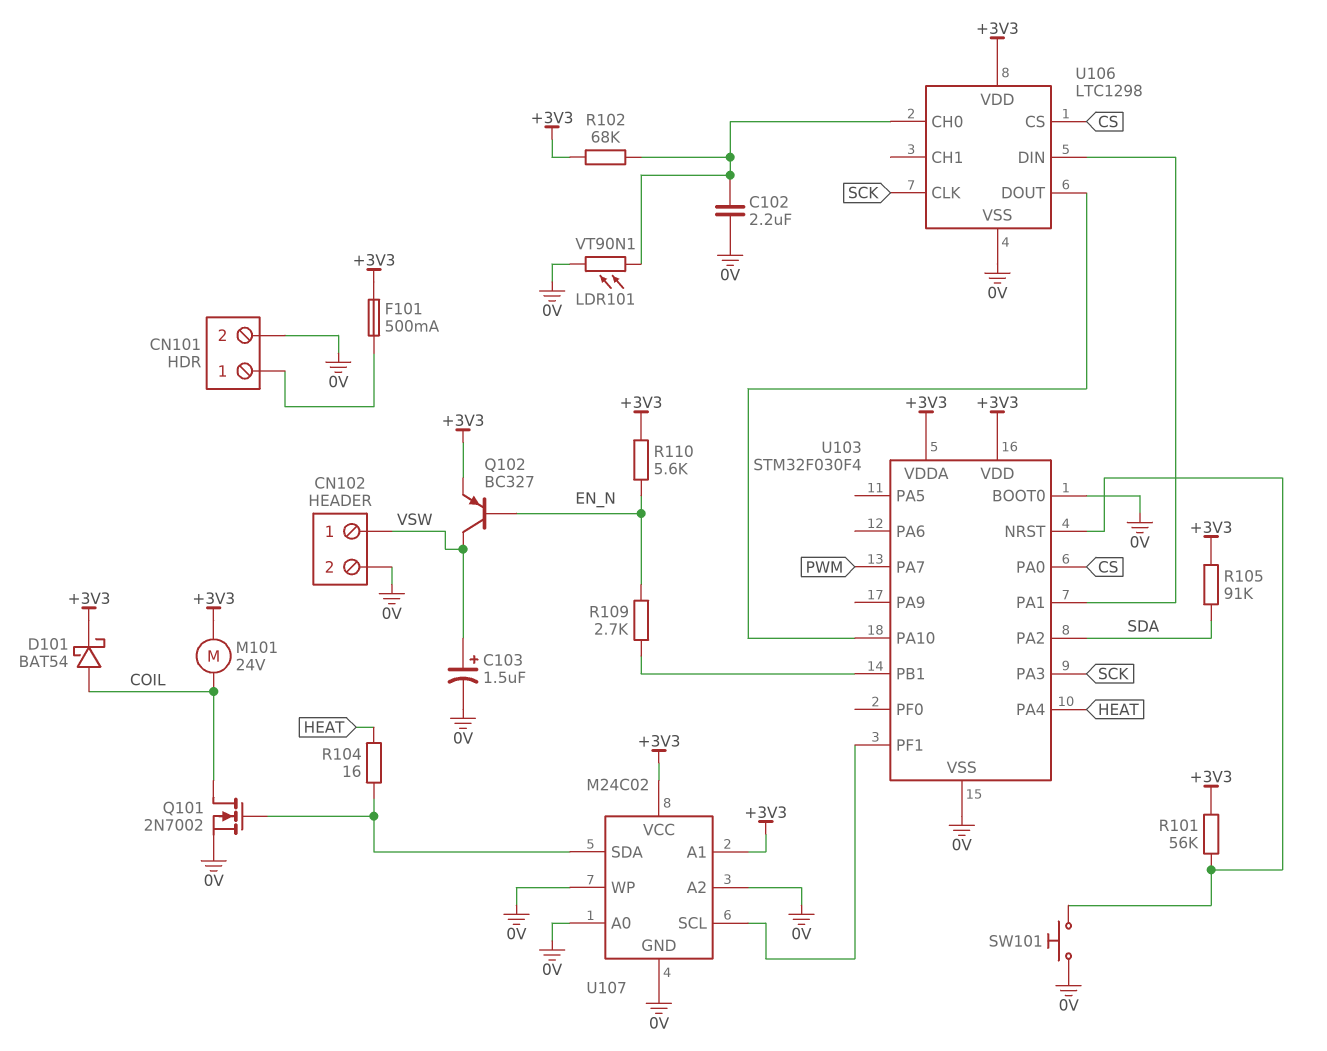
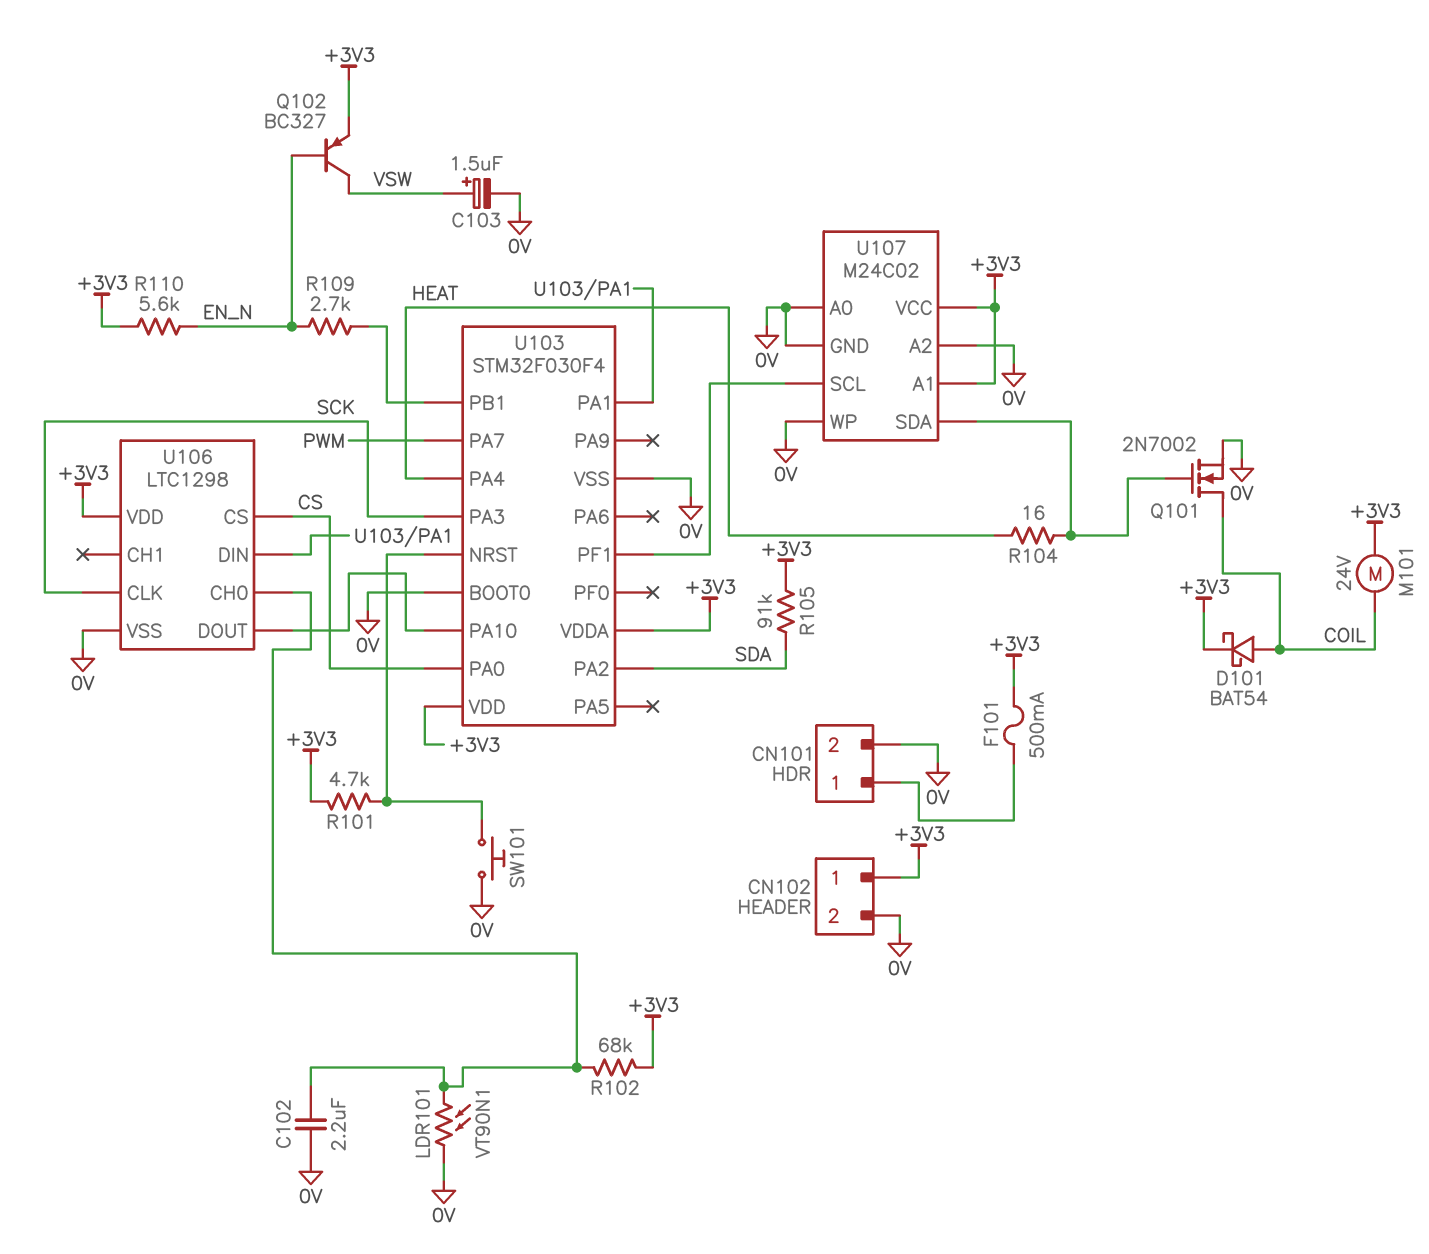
CN102 pin 1: VSW -> +3V3
R101: 56k (+3V3, U103/NRST) -> 4.7k (+3V3, U103/NRST)

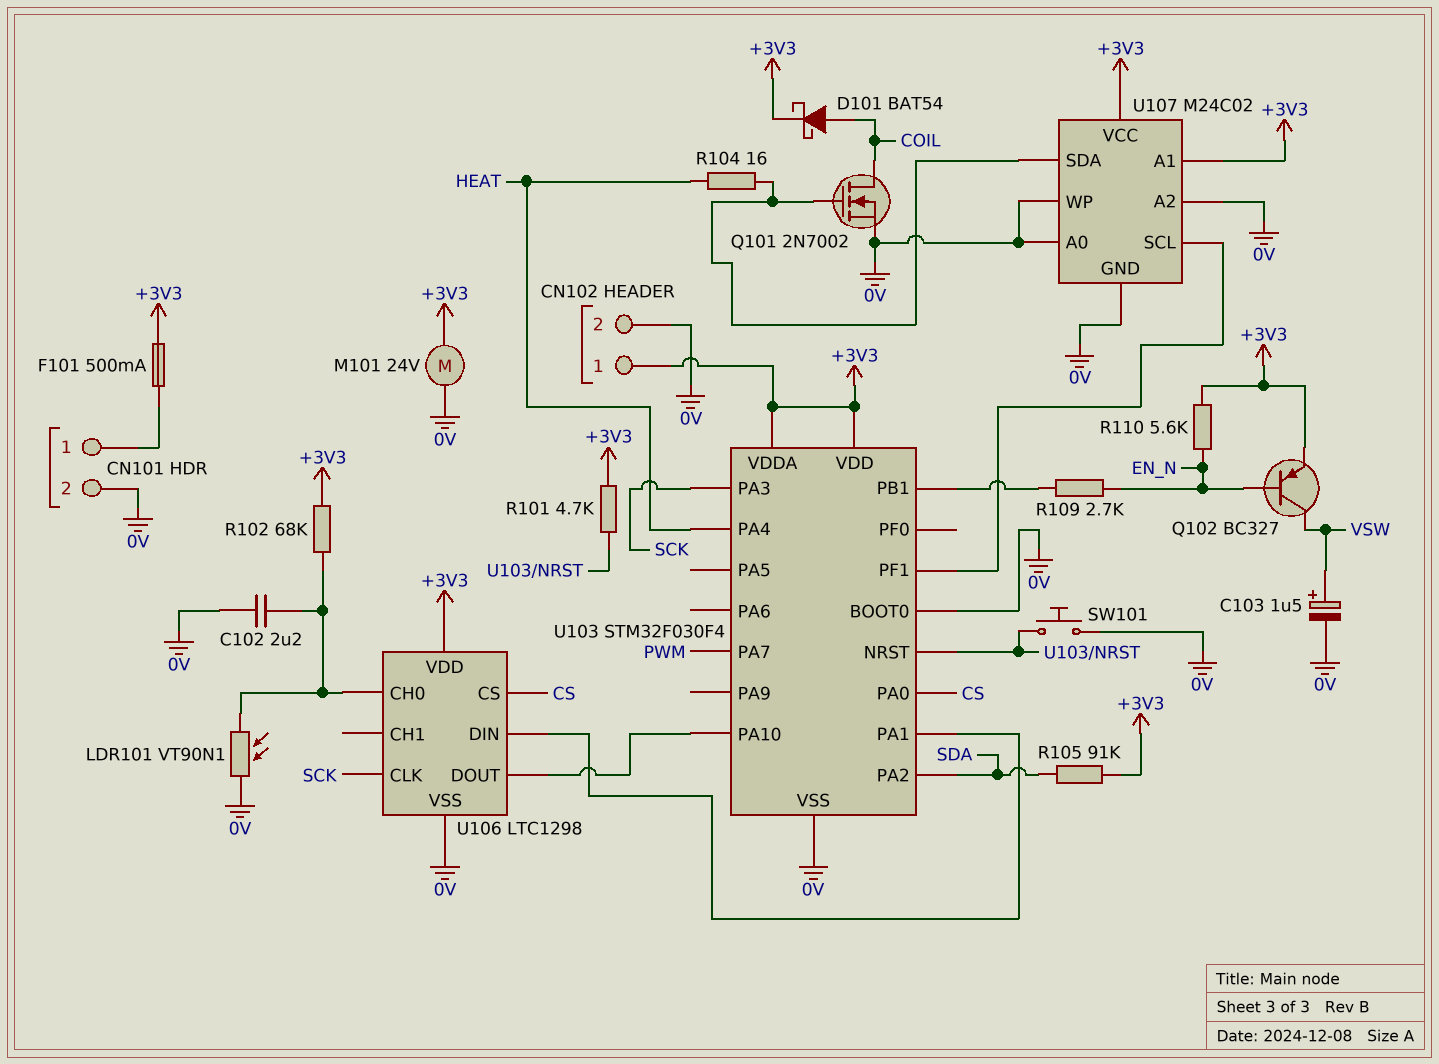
M101: motor 24V (+3V3, COIL) -> motor 24V (+3V3, 0V)

